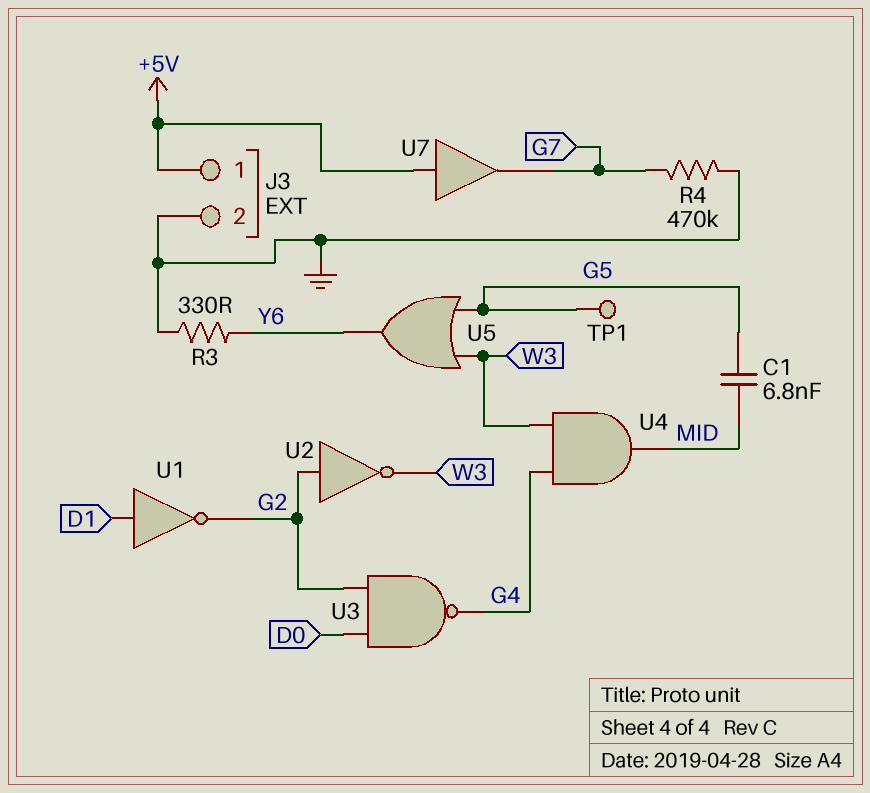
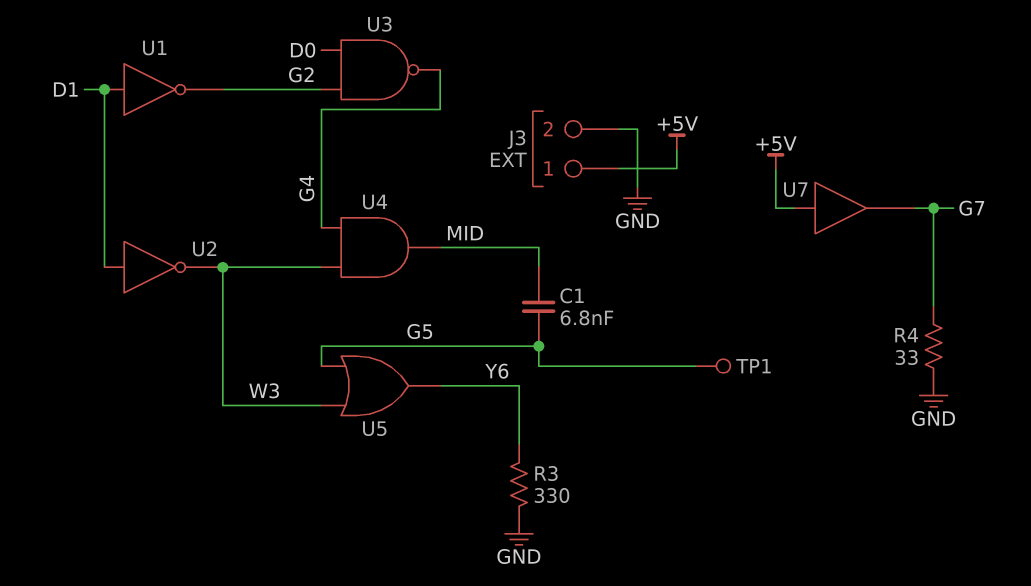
R4: 470k (G7, GND) -> 33 (G7, GND)
U2: NOT (in G2, out W3) -> NOT (in D1, out W3)

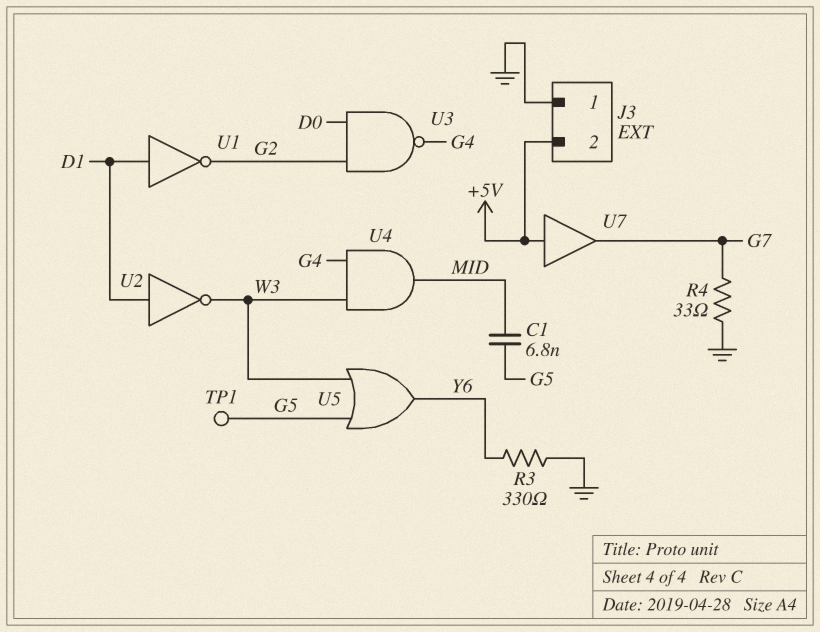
J3 pin 1: +5V -> GND
J3 pin 2: GND -> +5V

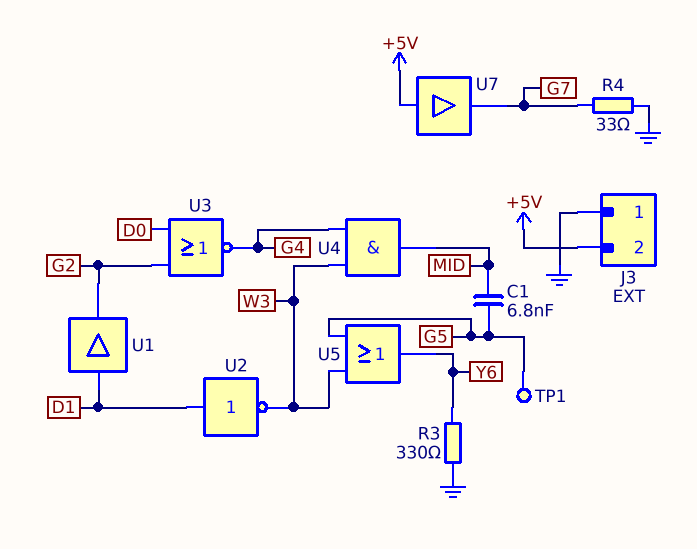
U1: NOT (in D1, out G2) -> buffer (in D1, out G2)
U3: NAND (in D0, in G2, out G4) -> NOR (in D0, in G2, out G4)

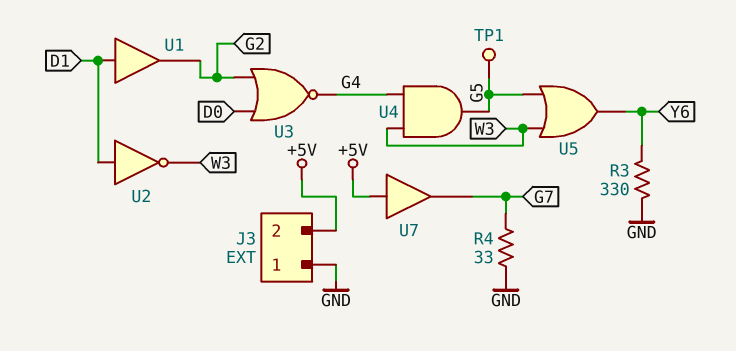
C1: 6.8nF (G5, MID) -> none
U4: AND (in G4, in W3, out MID) -> AND (in G4, in W3, out G5)

